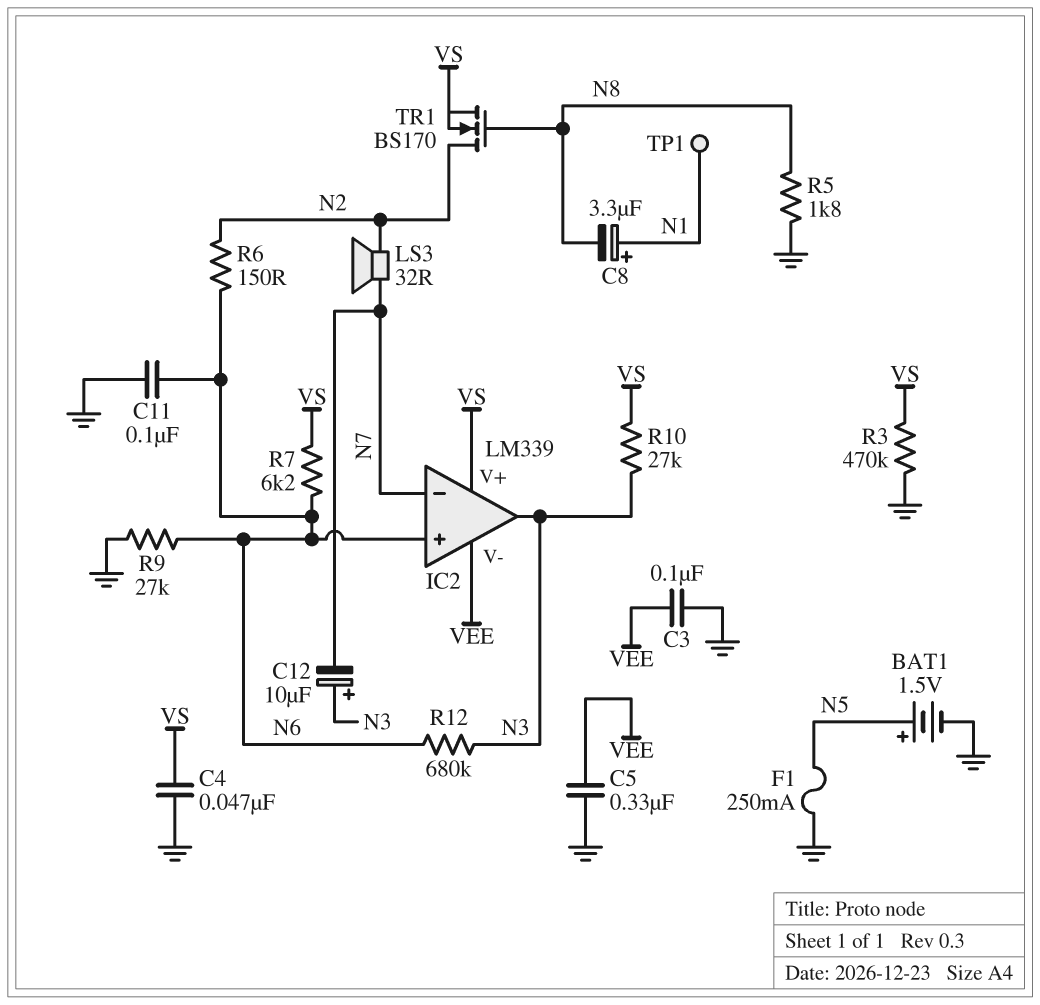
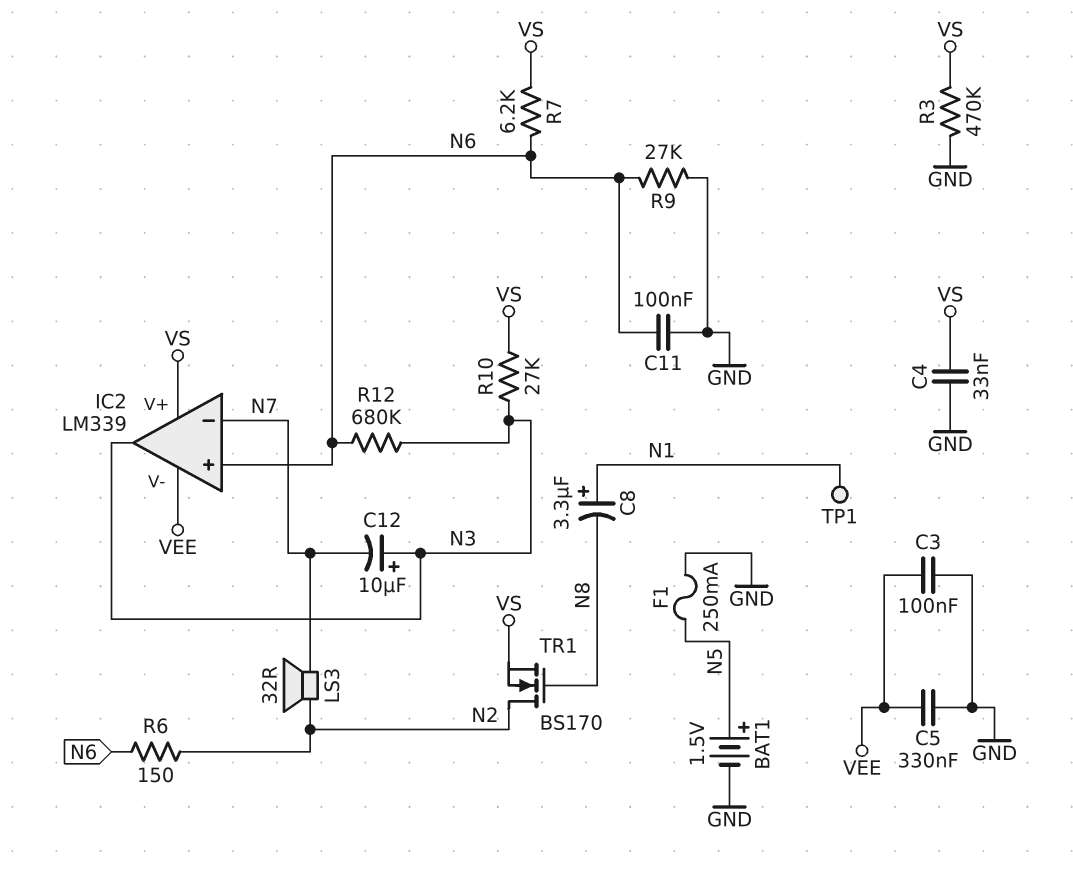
C4: 47nF (GND, VS) -> 33nF (GND, VS)
R5: 1.8k (GND, N8) -> none

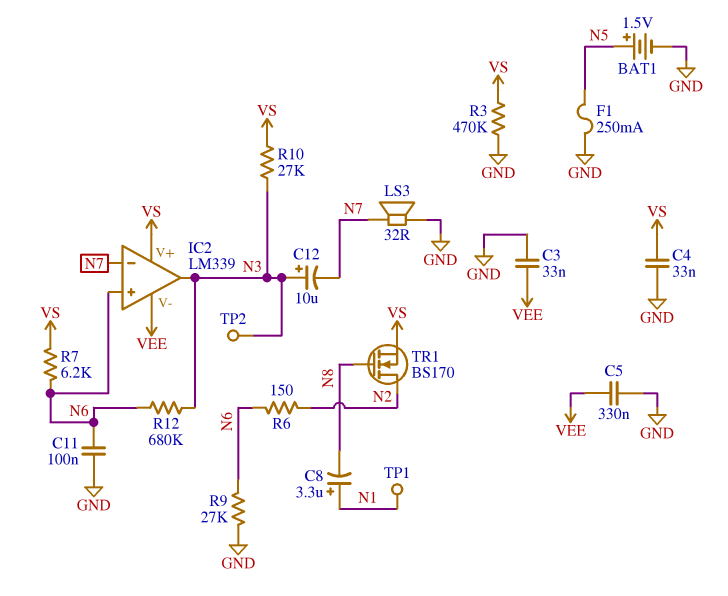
C3: 100nF (GND, VEE) -> 33nF (GND, VEE)
LS3: speaker 32R (N2, N7) -> speaker 32R (GND, N7)
TP2: none -> test point (N3)

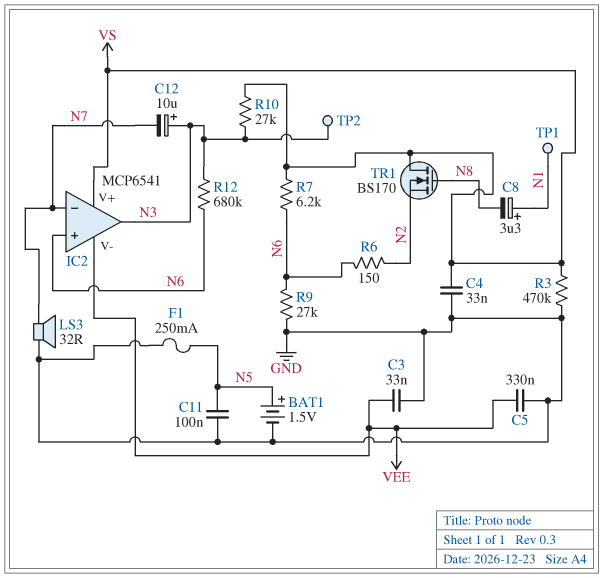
C11: 100nF (GND, N6) -> 100nF (GND, N5)
IC2: LM339 -> MCP6541
TR1: NMOS BS170 (G N8, D N2, S VS) -> NMOS BS170 (G N8, D VS, S N2)

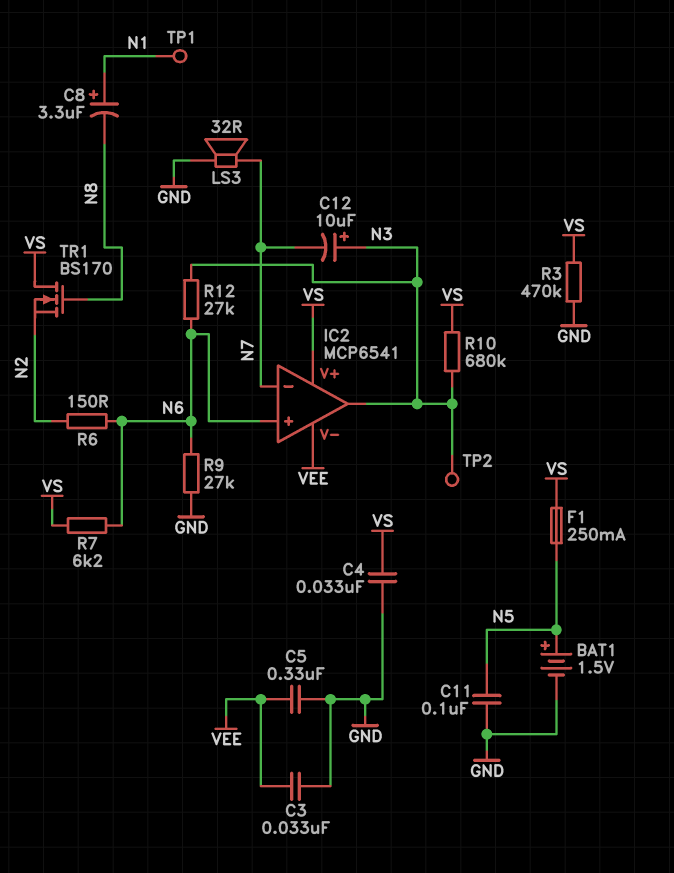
F1: 250mA (GND, N5) -> 250mA (N5, VS)
R10: 27k (N3, VS) -> 680k (N3, VS)
R12: 680k (N3, N6) -> 27k (N3, N6)

